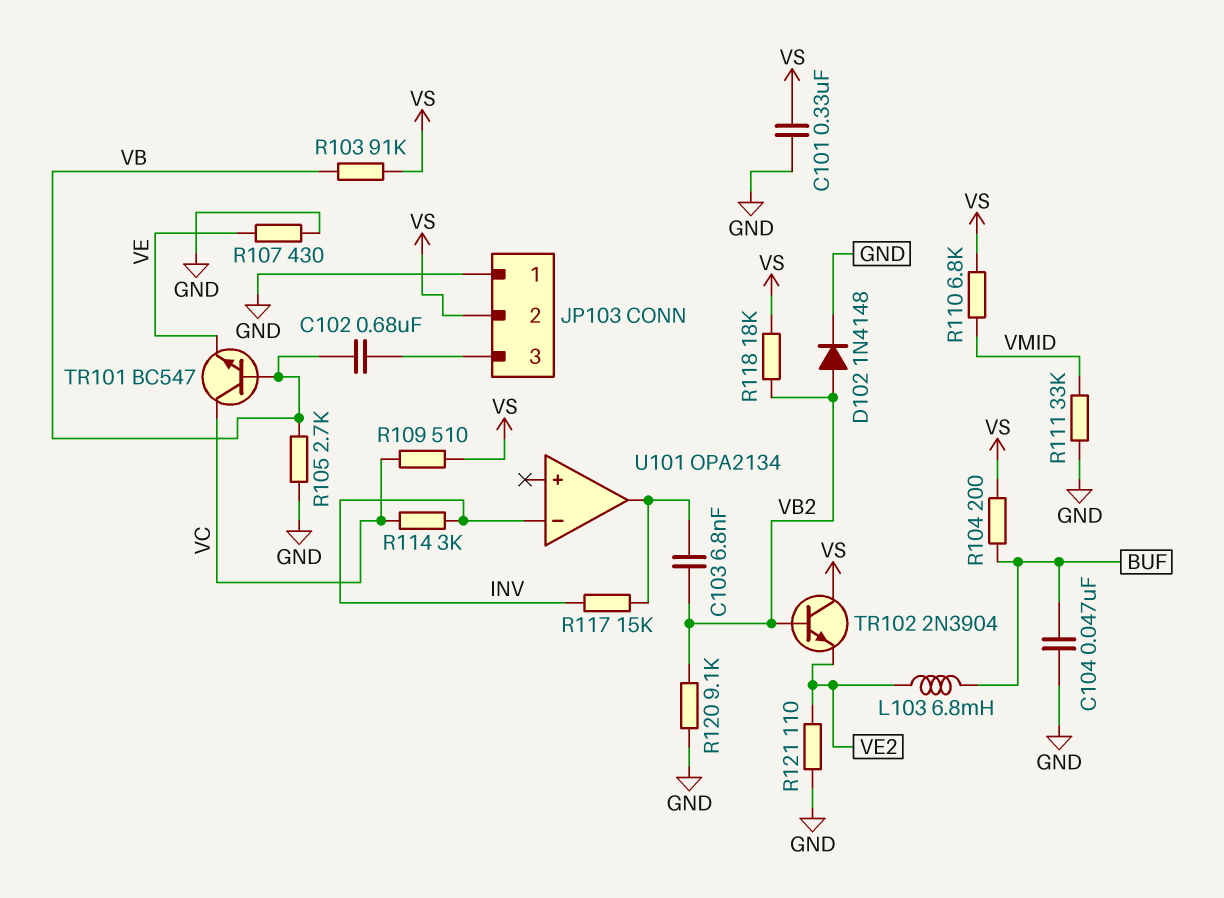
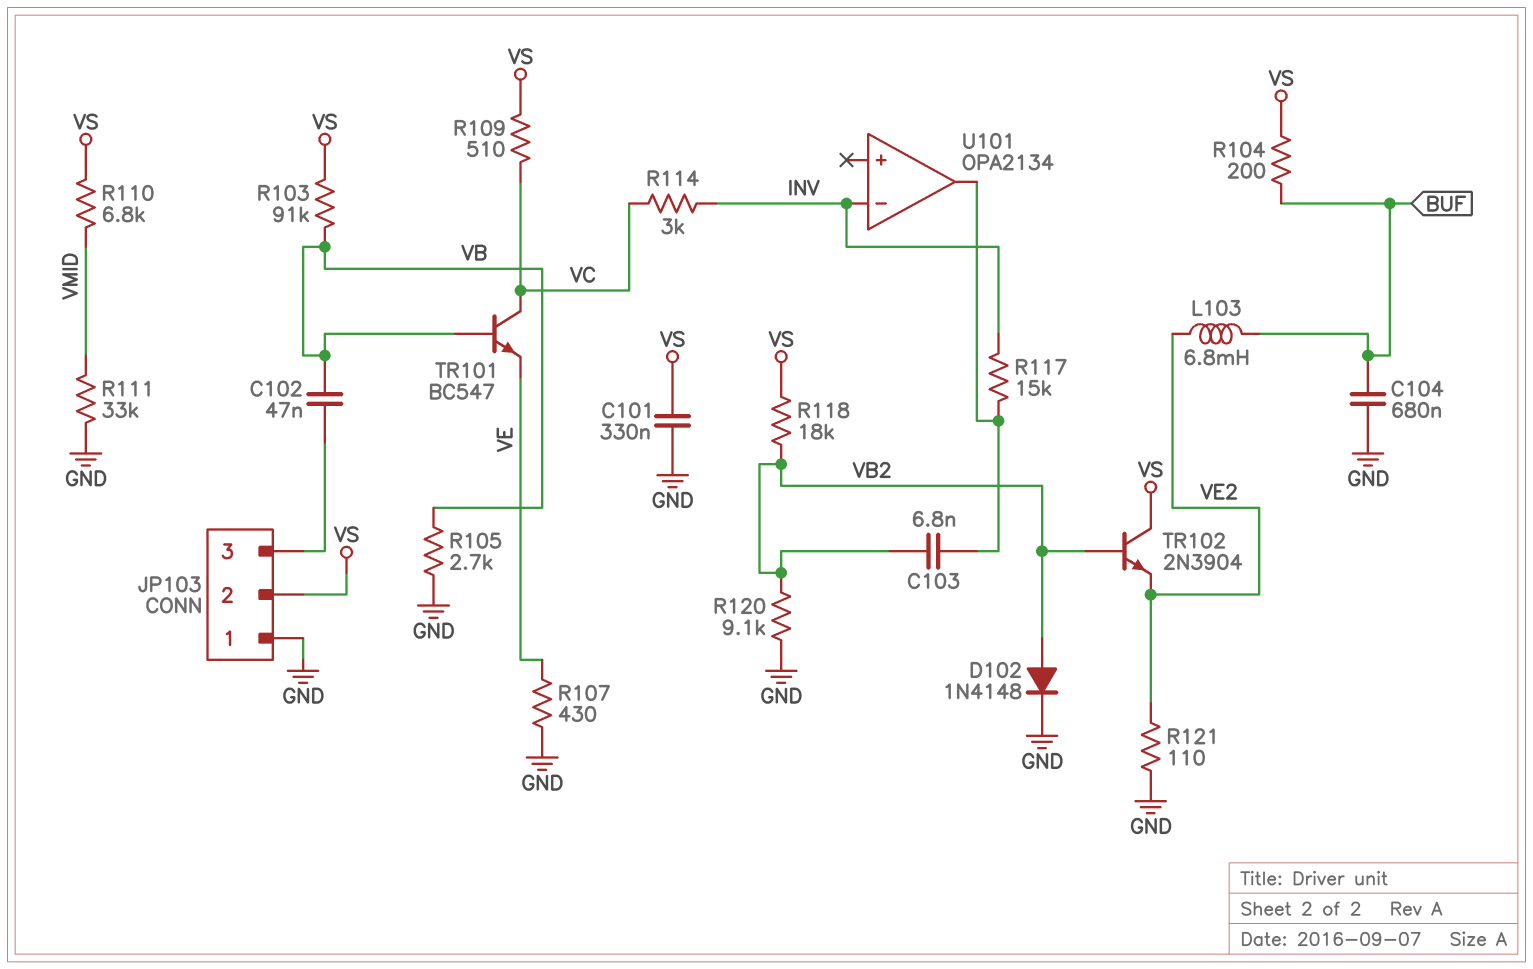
C102: 680nF (JP103/3, VB) -> 47nF (JP103/3, VB)
C104: 47nF (BUF, GND) -> 680nF (BUF, GND)

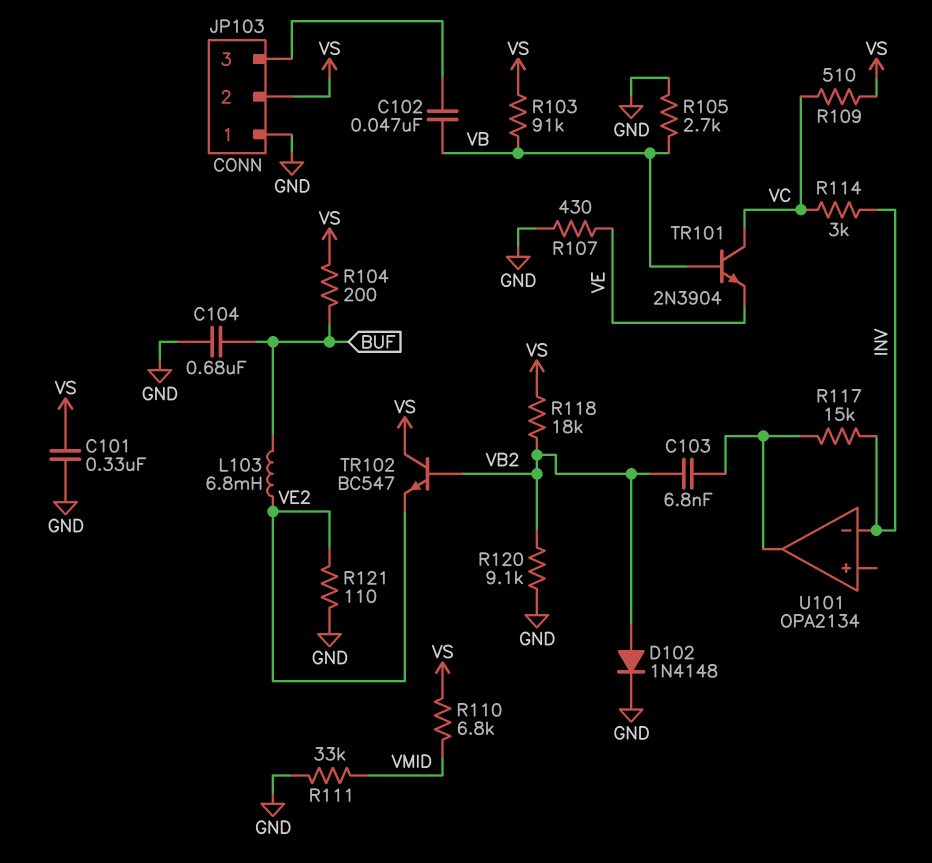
TR101: NPN BC547 (B VB, C VC, E VE) -> NPN 2N3904 (B VB, C VC, E VE)
TR102: NPN 2N3904 (B VB2, C VS, E VE2) -> NPN BC547 (B VB2, C VS, E VE2)

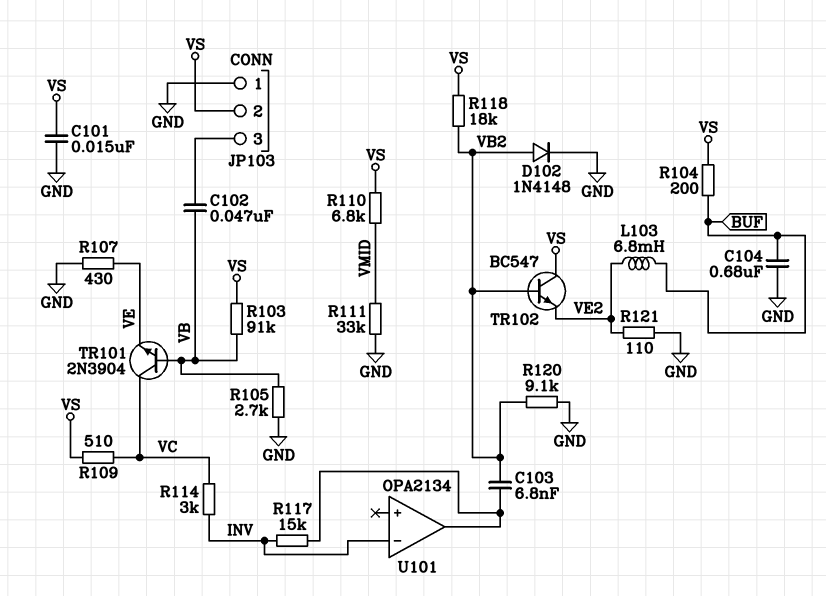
C101: 330nF (GND, VS) -> 15nF (GND, VS)

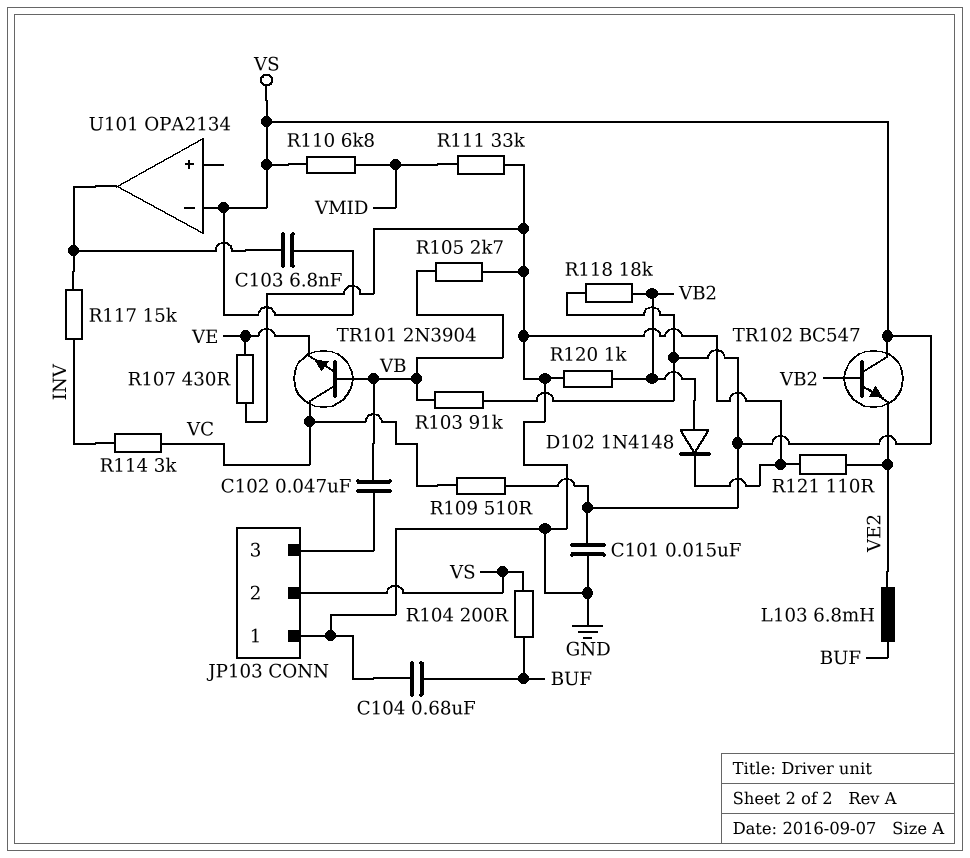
C103: 6.8nF (U101/out, VB2) -> 6.8nF (U101/out, VS)
R120: 9.1k (GND, VB2) -> 1k (GND, VB2)
U101 pin in-: INV -> VS

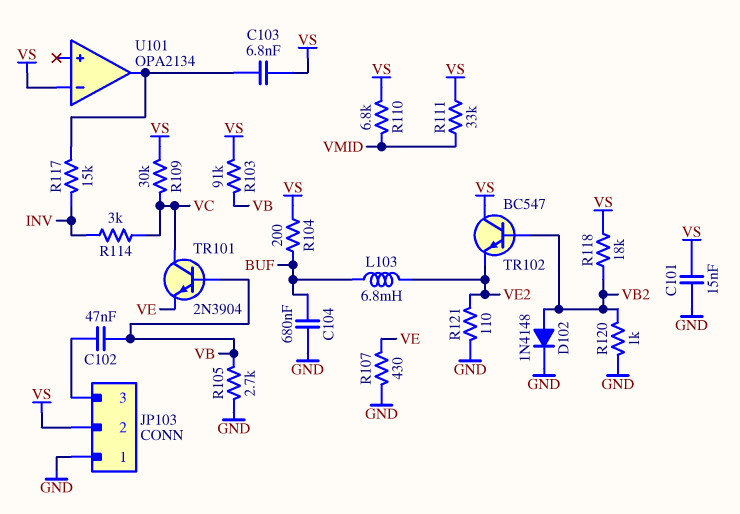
R109: 510 (VC, VS) -> 30k (VC, VS)
R111: 33k (GND, VMID) -> 33k (VMID, VS)

